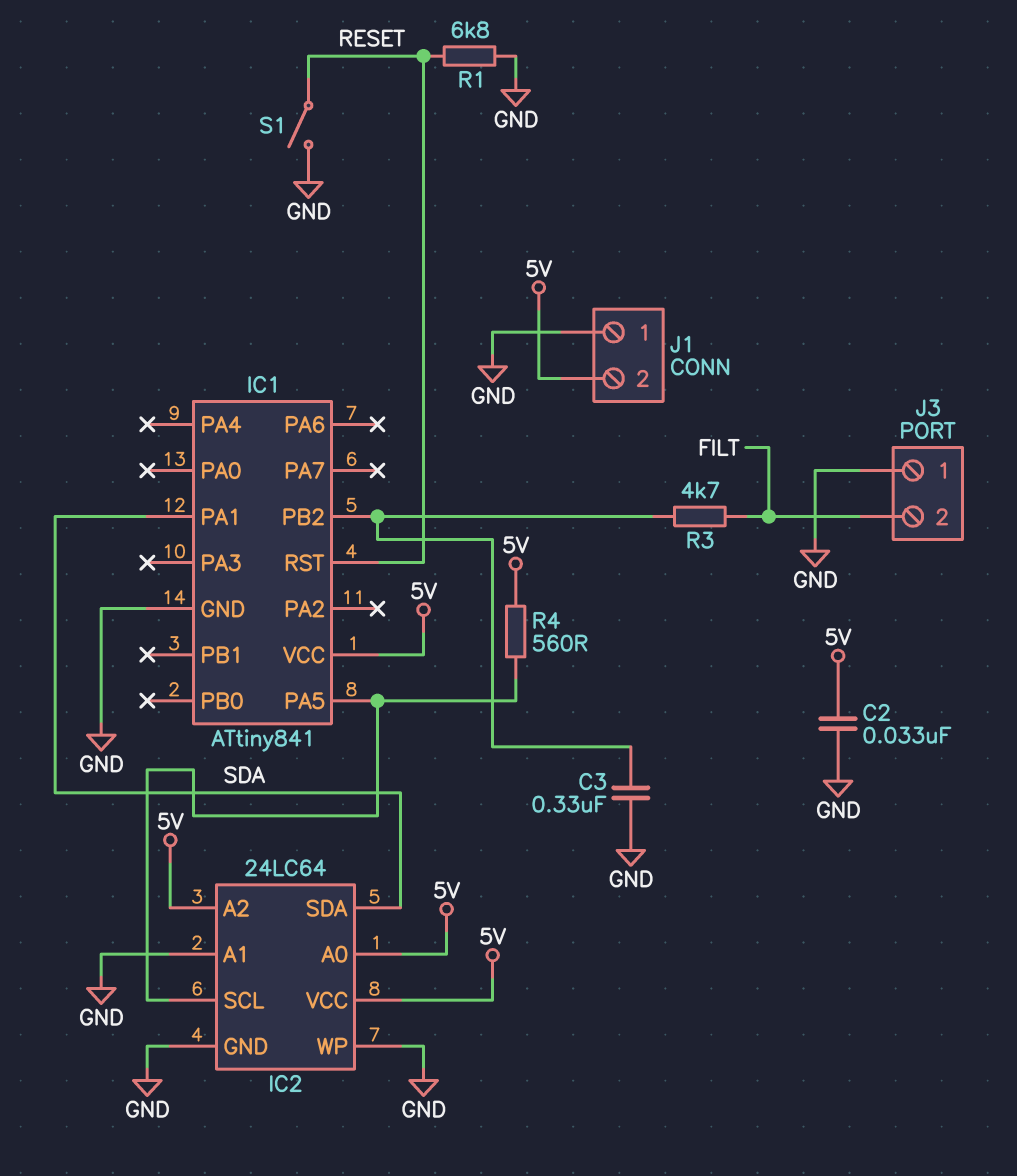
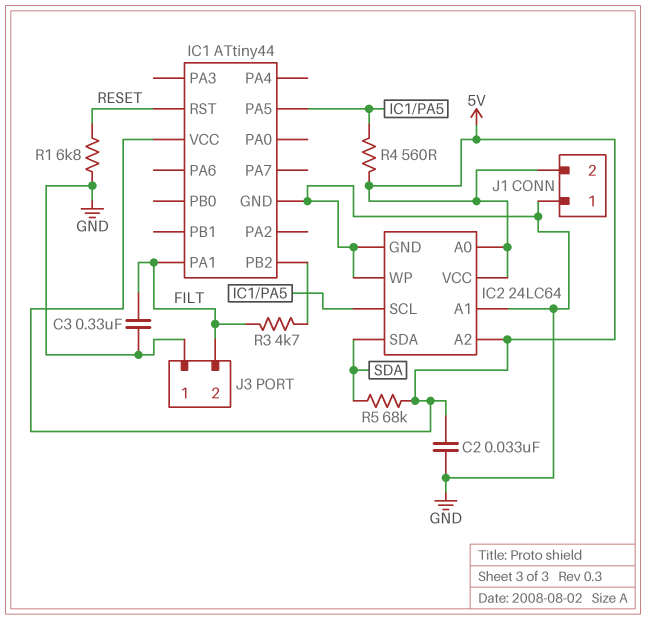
C3: 330nF (GND, IC1/PB2) -> 330nF (FILT, GND)
IC1: ATtiny841 -> ATtiny44
IC1 pin PA1: SDA -> FILT
R5: none -> 68k (5V, SDA)
S1: switch (GND, RESET) -> none

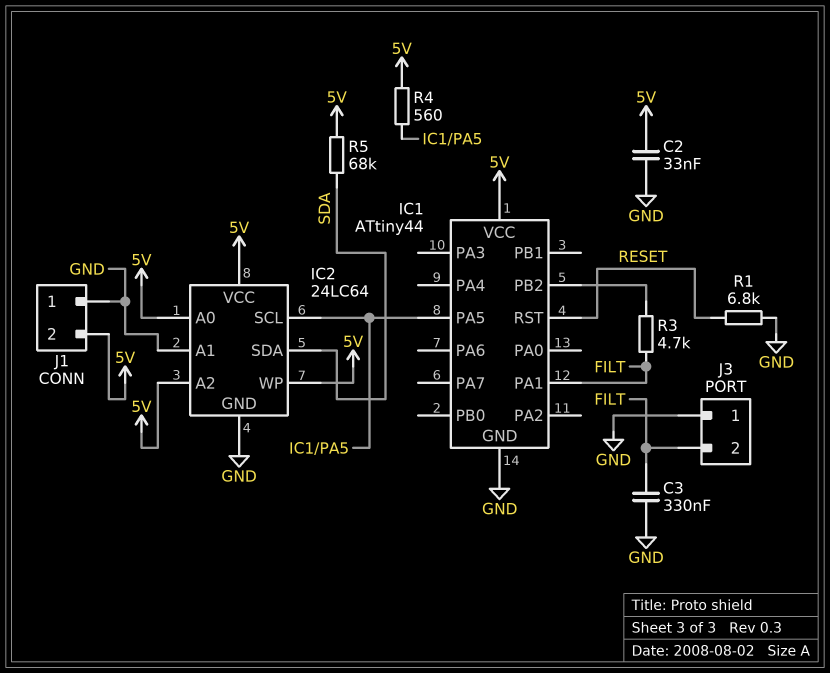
IC2 pin WP: GND -> 5V

